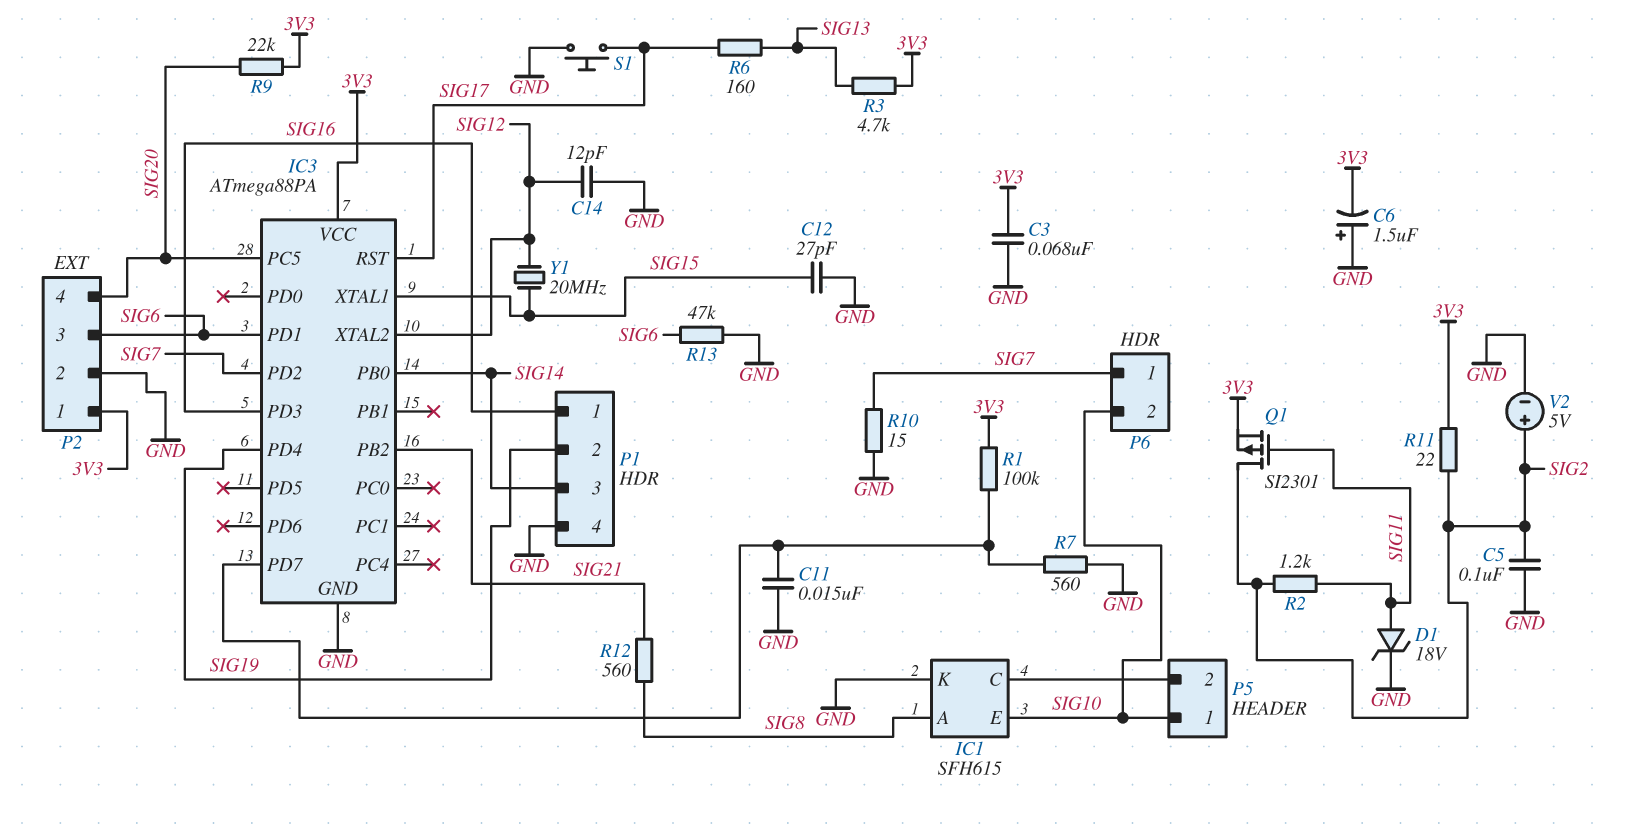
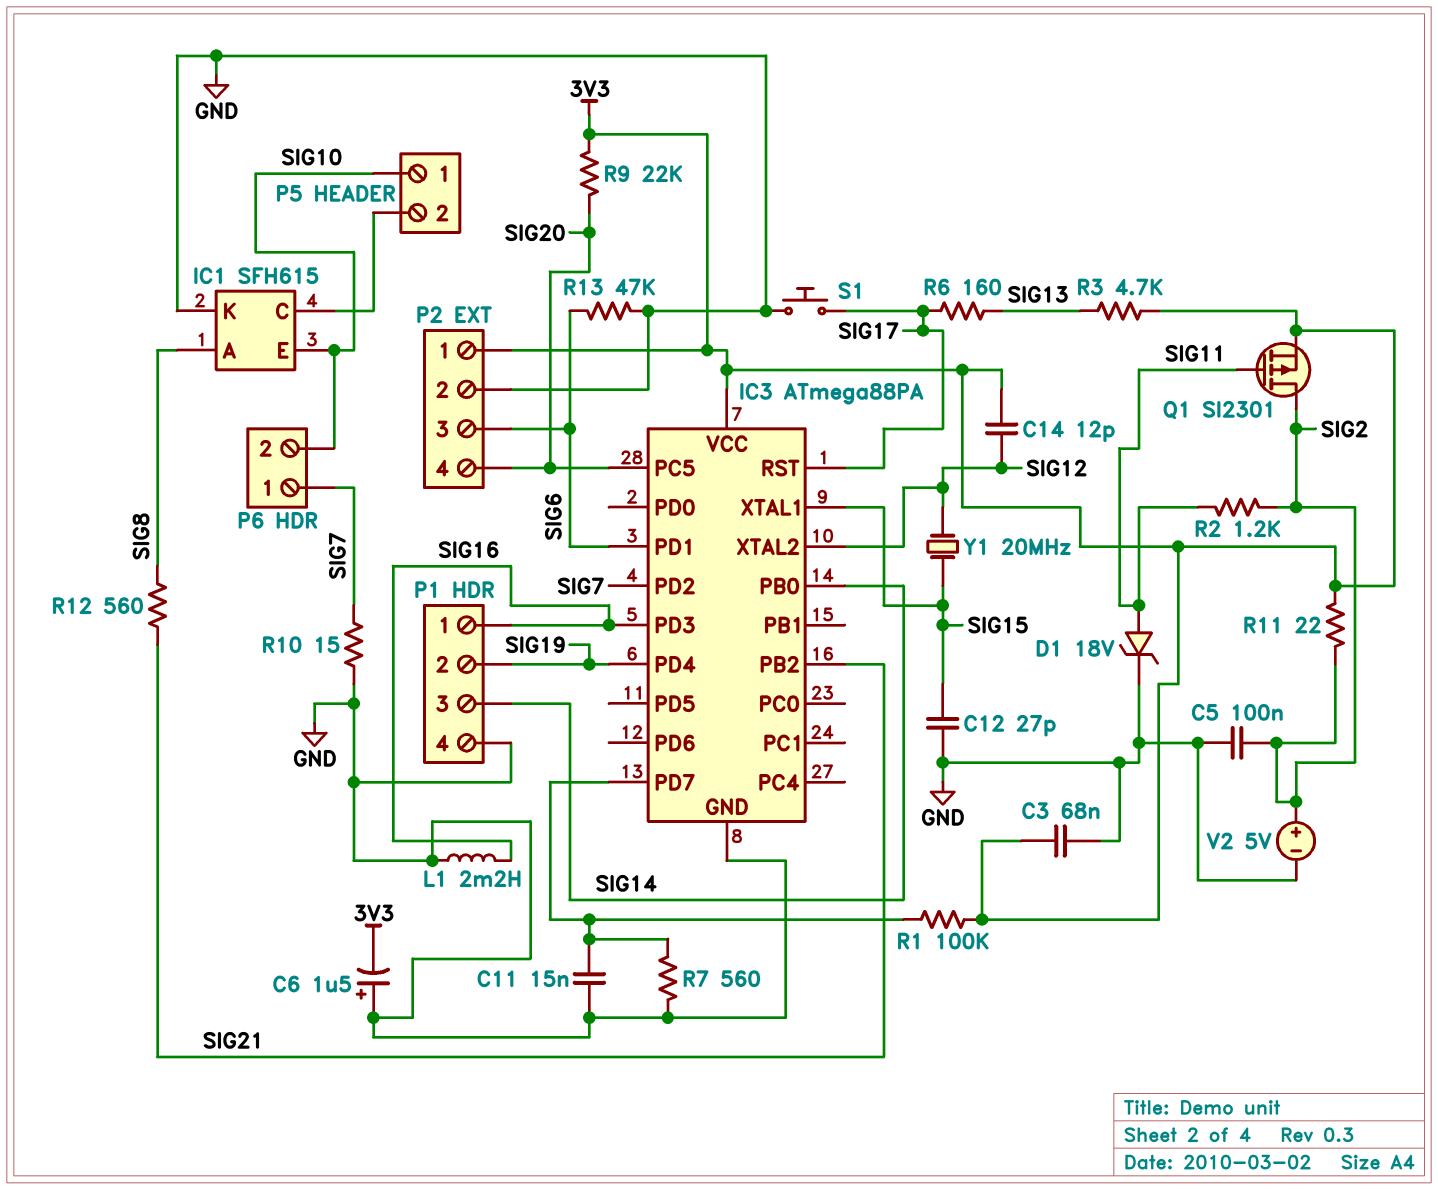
C14: 12pF (GND, SIG12) -> 12pF (3V3, SIG12)
L1: none -> 2.2mH (GND, SIG16)

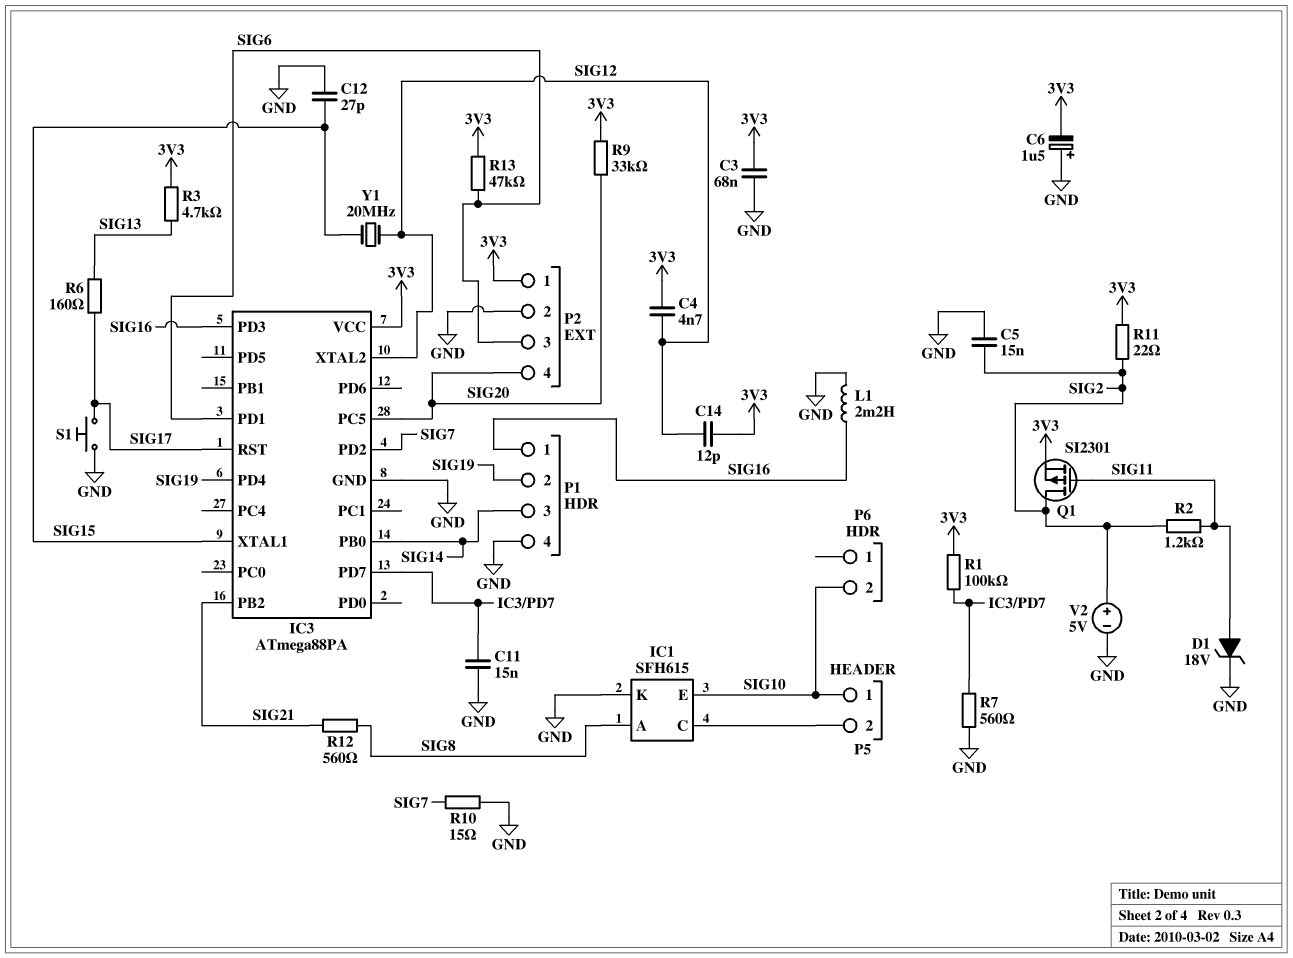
C4: none -> 4.7nF (3V3, SIG12)
C5: 100nF (GND, SIG2) -> 15nF (GND, SIG2)
P6 pin 1: SIG7 -> none
R9: 22k (3V3, SIG20) -> 33k (3V3, SIG20)
R13: 47k (GND, SIG6) -> 47k (3V3, SIG6)

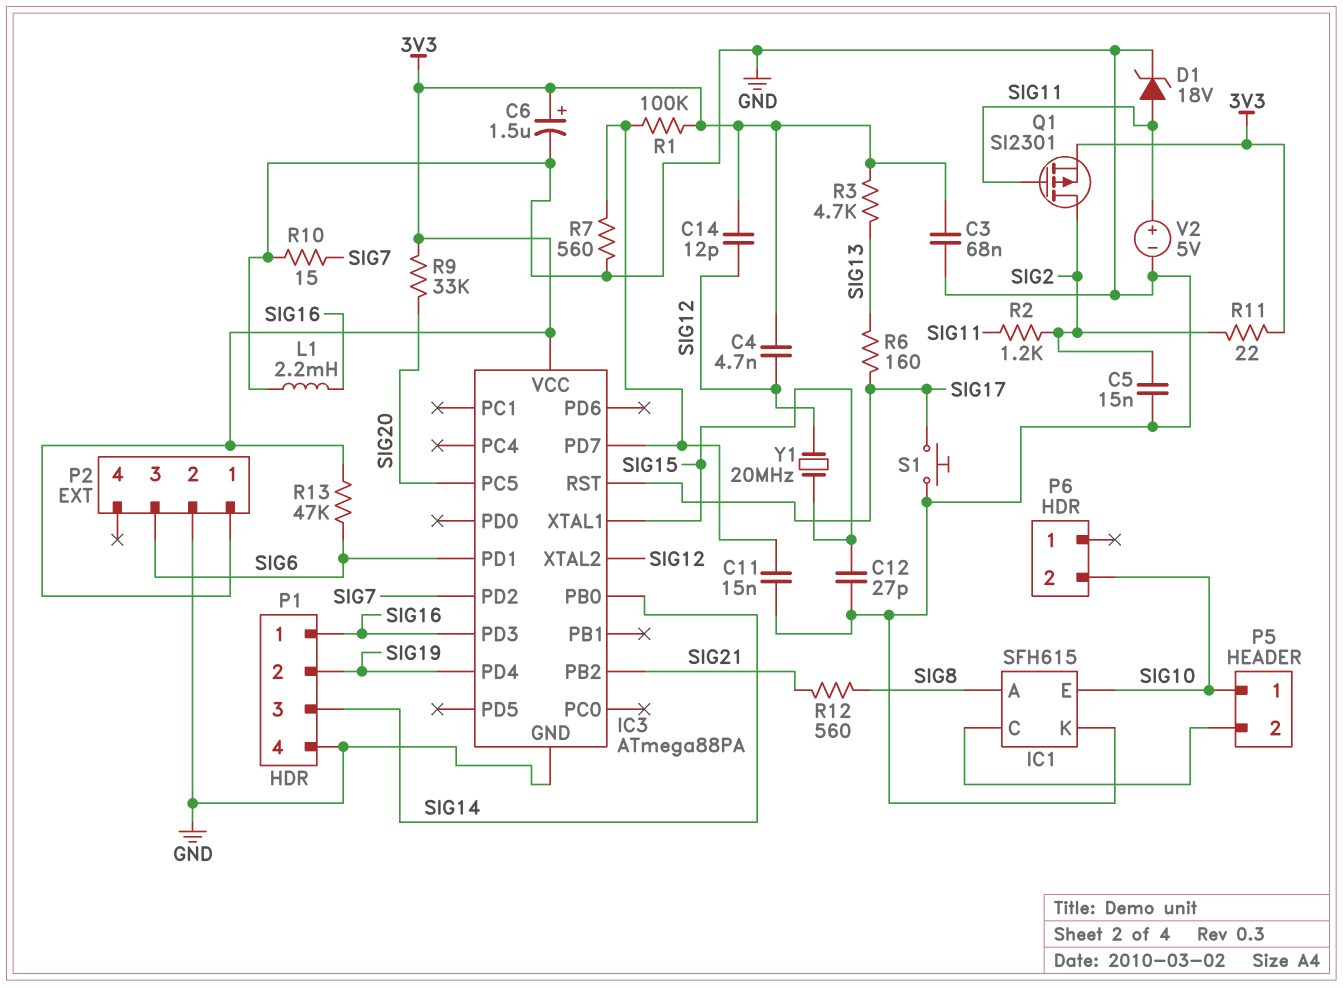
C6: 1.5uF (plus GND, minus 3V3) -> 1.5uF (plus 3V3, minus GND)
P2 pin 4: SIG20 -> none
V2: 5V (plus SIG2, minus GND) -> 5V (plus SIG11, minus GND)

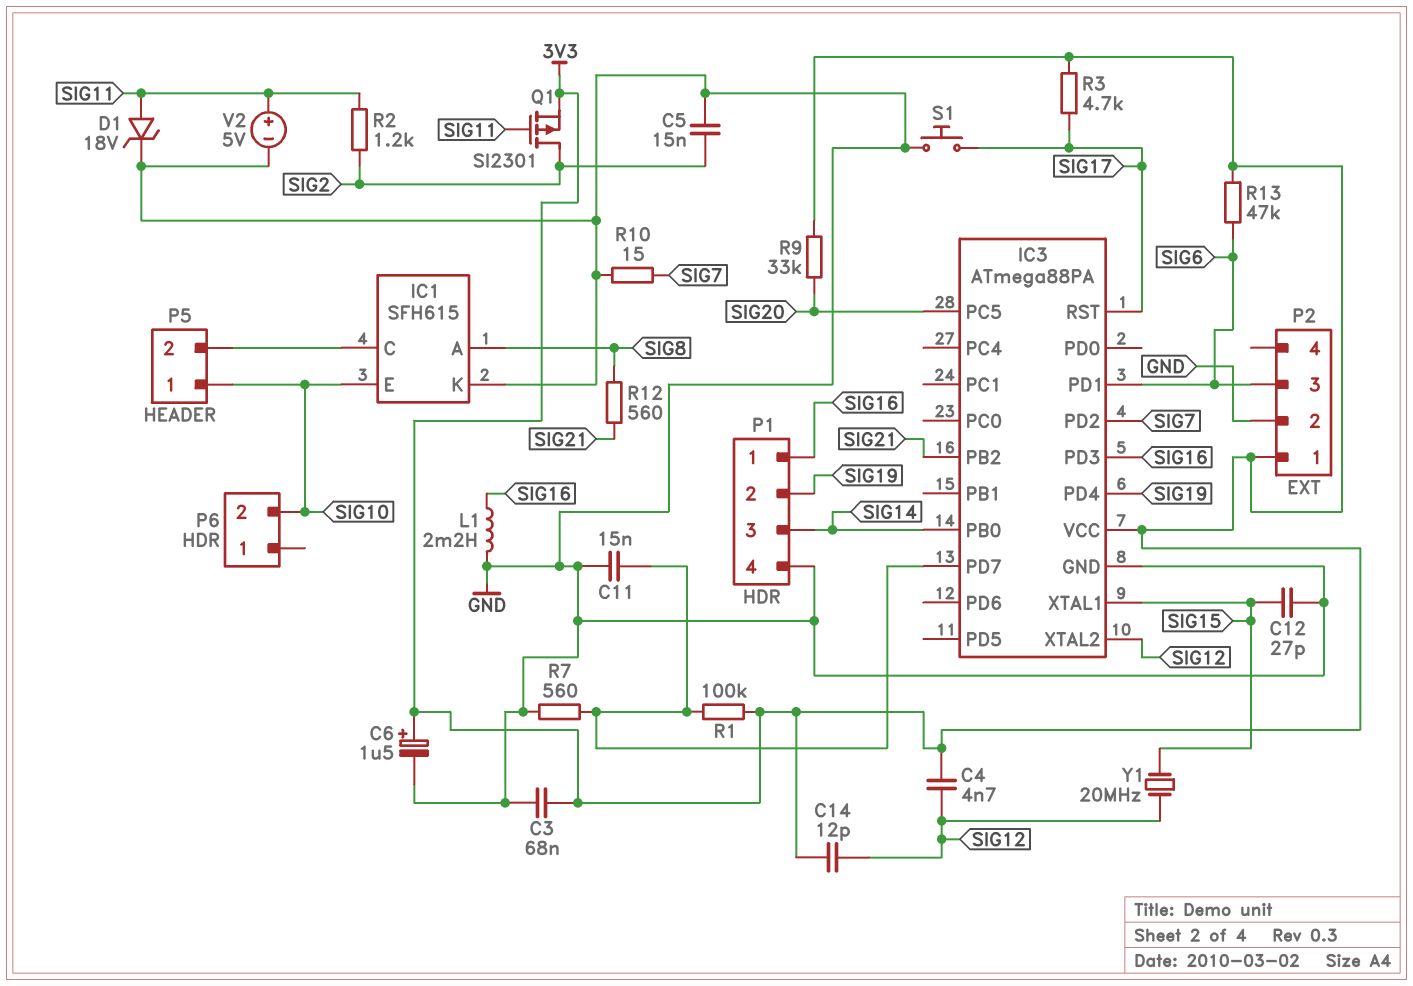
R3: 4.7k (3V3, SIG13) -> 4.7k (3V3, SIG17)
R6: 160 (SIG13, SIG17) -> none
R11: 22 (3V3, SIG2) -> none

